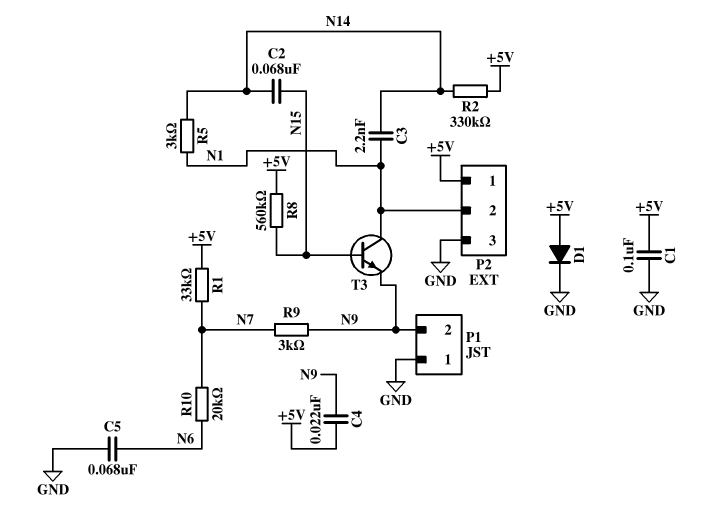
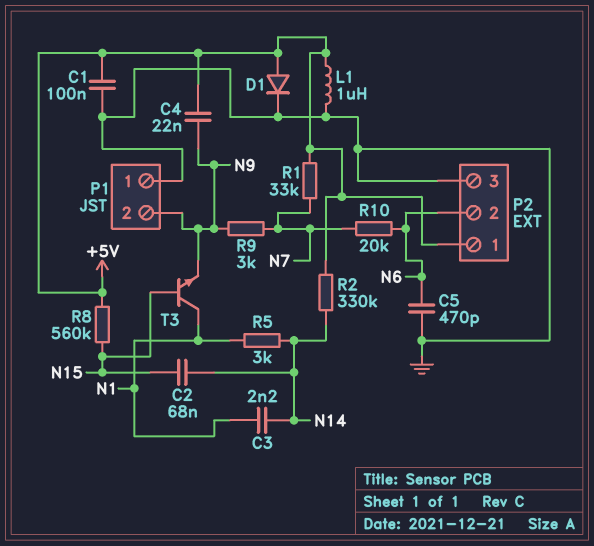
C5: 68nF (GND, N6) -> 470pF (GND, N6)
L1: none -> 1uH (+5V, GND)
P2 pin 2: N1 -> N6

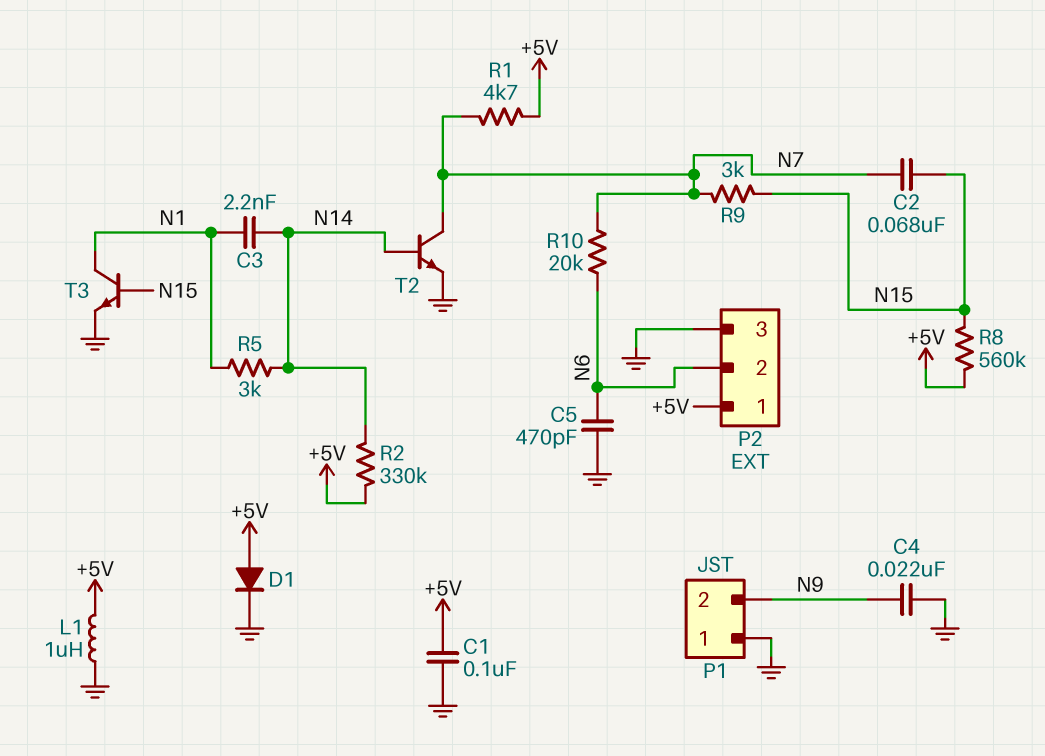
C2: 68nF (N14, N15) -> 68nF (N7, N15)
C4: 22nF (+5V, N9) -> 22nF (GND, N9)
R1: 33k (+5V, N7) -> 4.7k (+5V, N7)
R9: 3k (N7, N9) -> 3k (N7, N15)
T2: none -> NPN (B N14, C N7, E GND)
T3: NPN (B N15, C N1, E N9) -> NPN (B N15, C N1, E GND)

